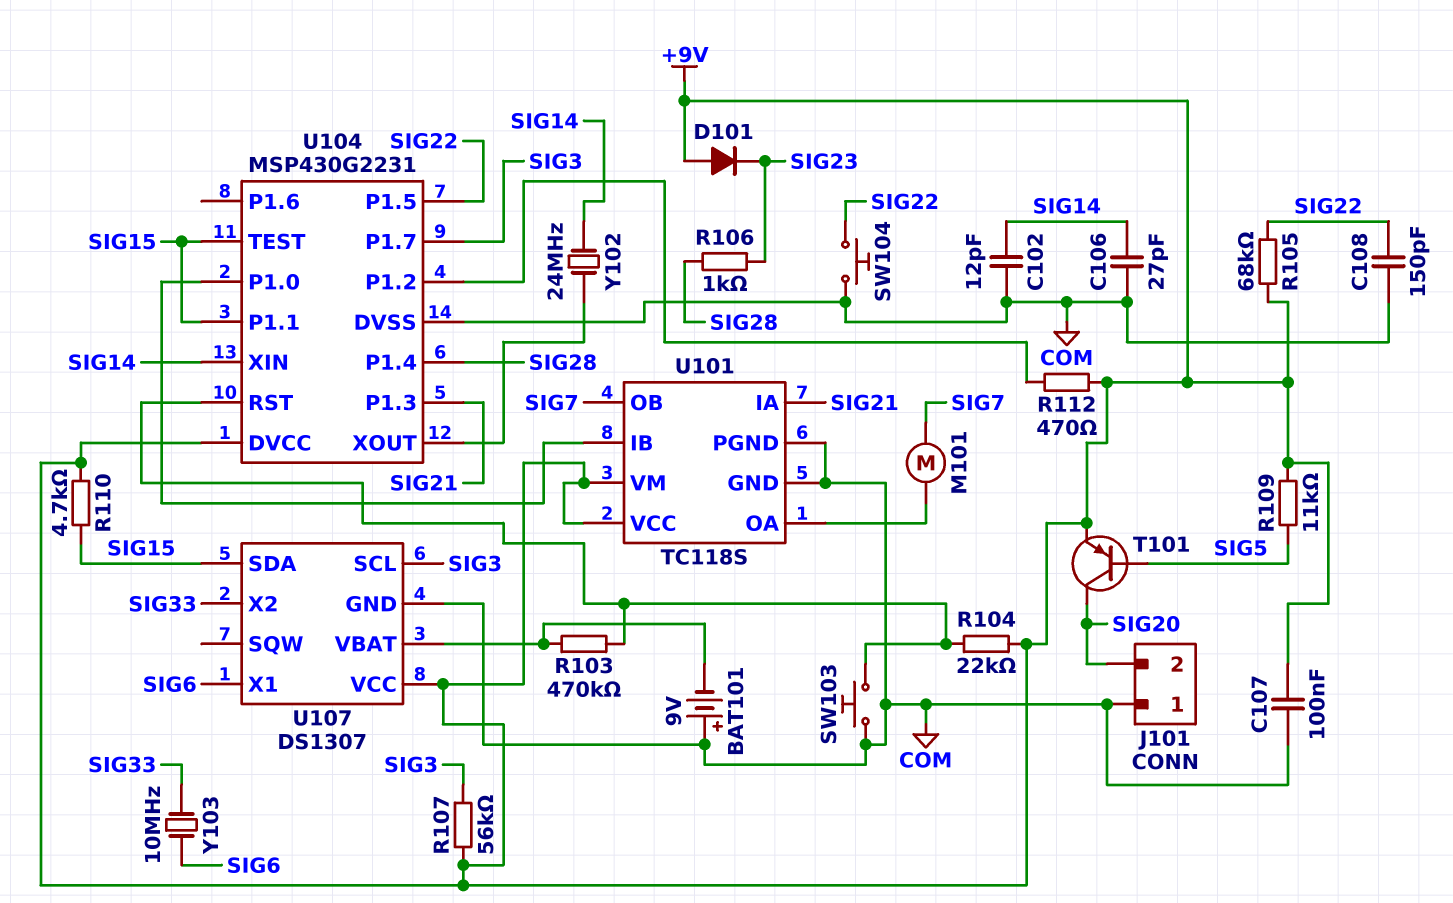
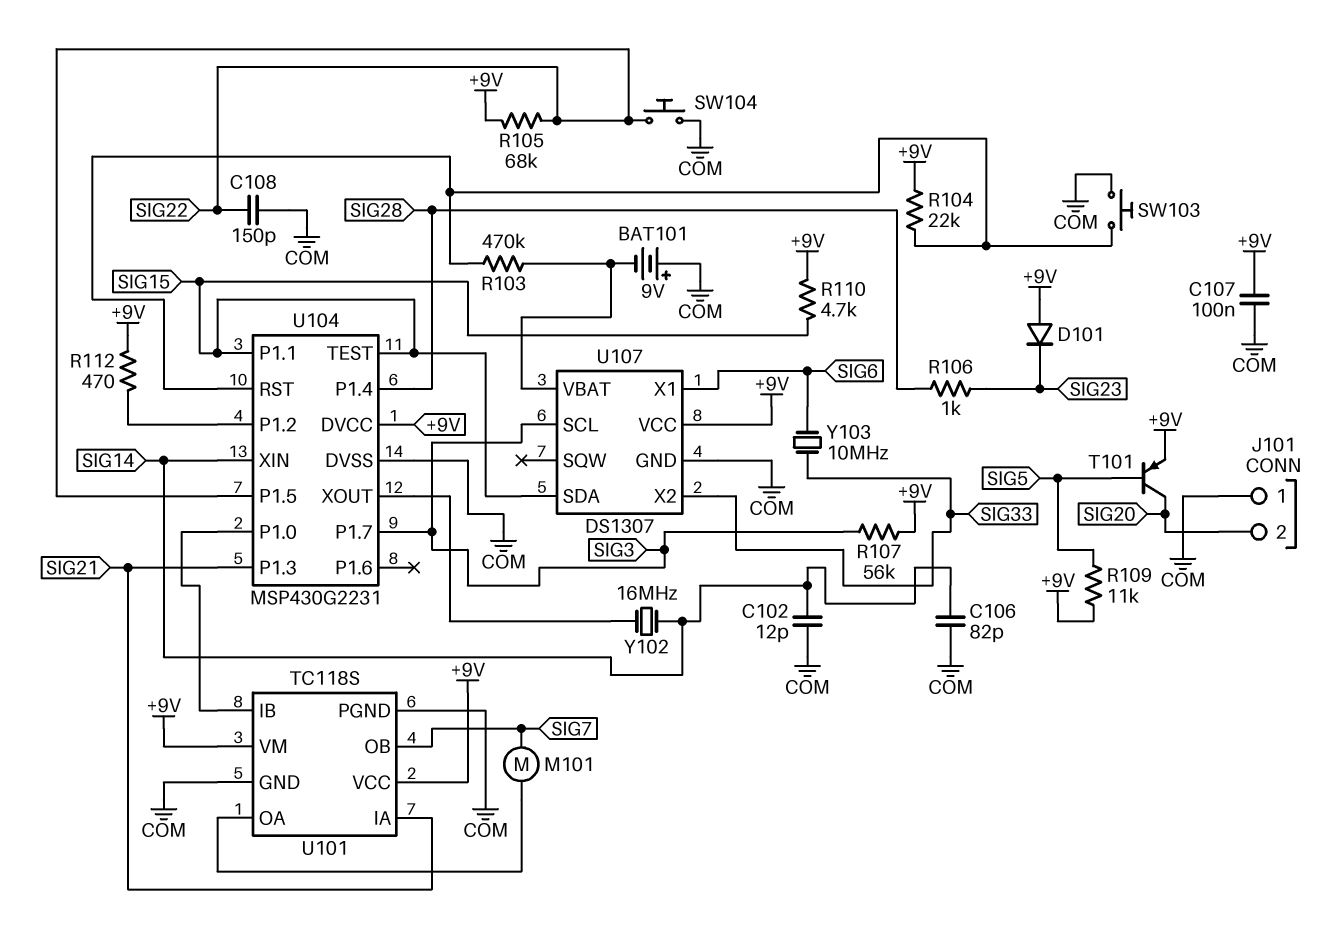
C106: 27pF (COM, SIG14) -> 82pF (COM, SIG14)
Y102: 24MHz (SIG14, U104/XOUT) -> 16MHz (SIG14, U104/XOUT)

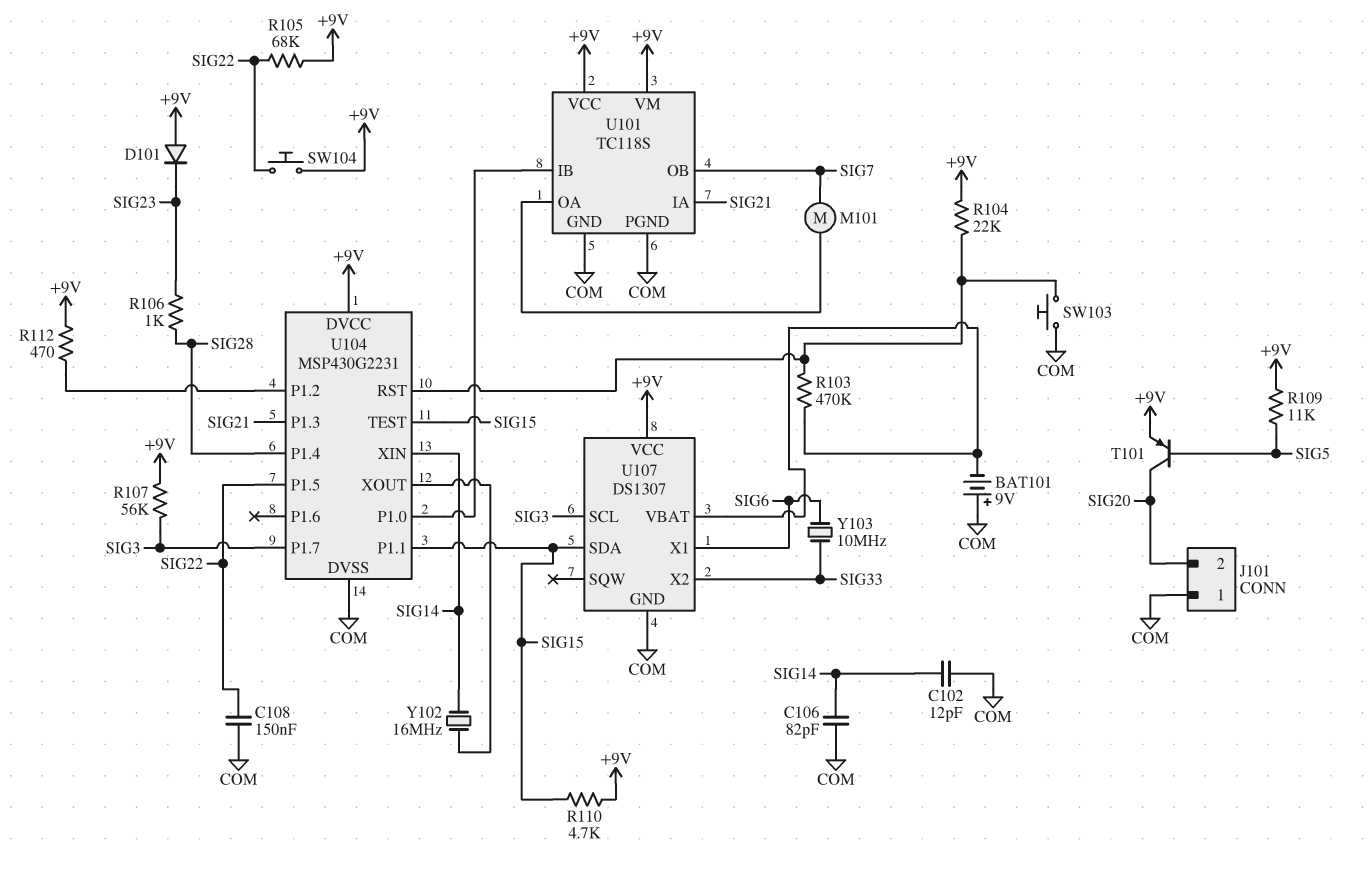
C107: 100nF (+9V, COM) -> none
C108: 150pF (COM, SIG22) -> 150nF (COM, SIG22)
SW104: button (COM, SIG22) -> button (+9V, SIG22)

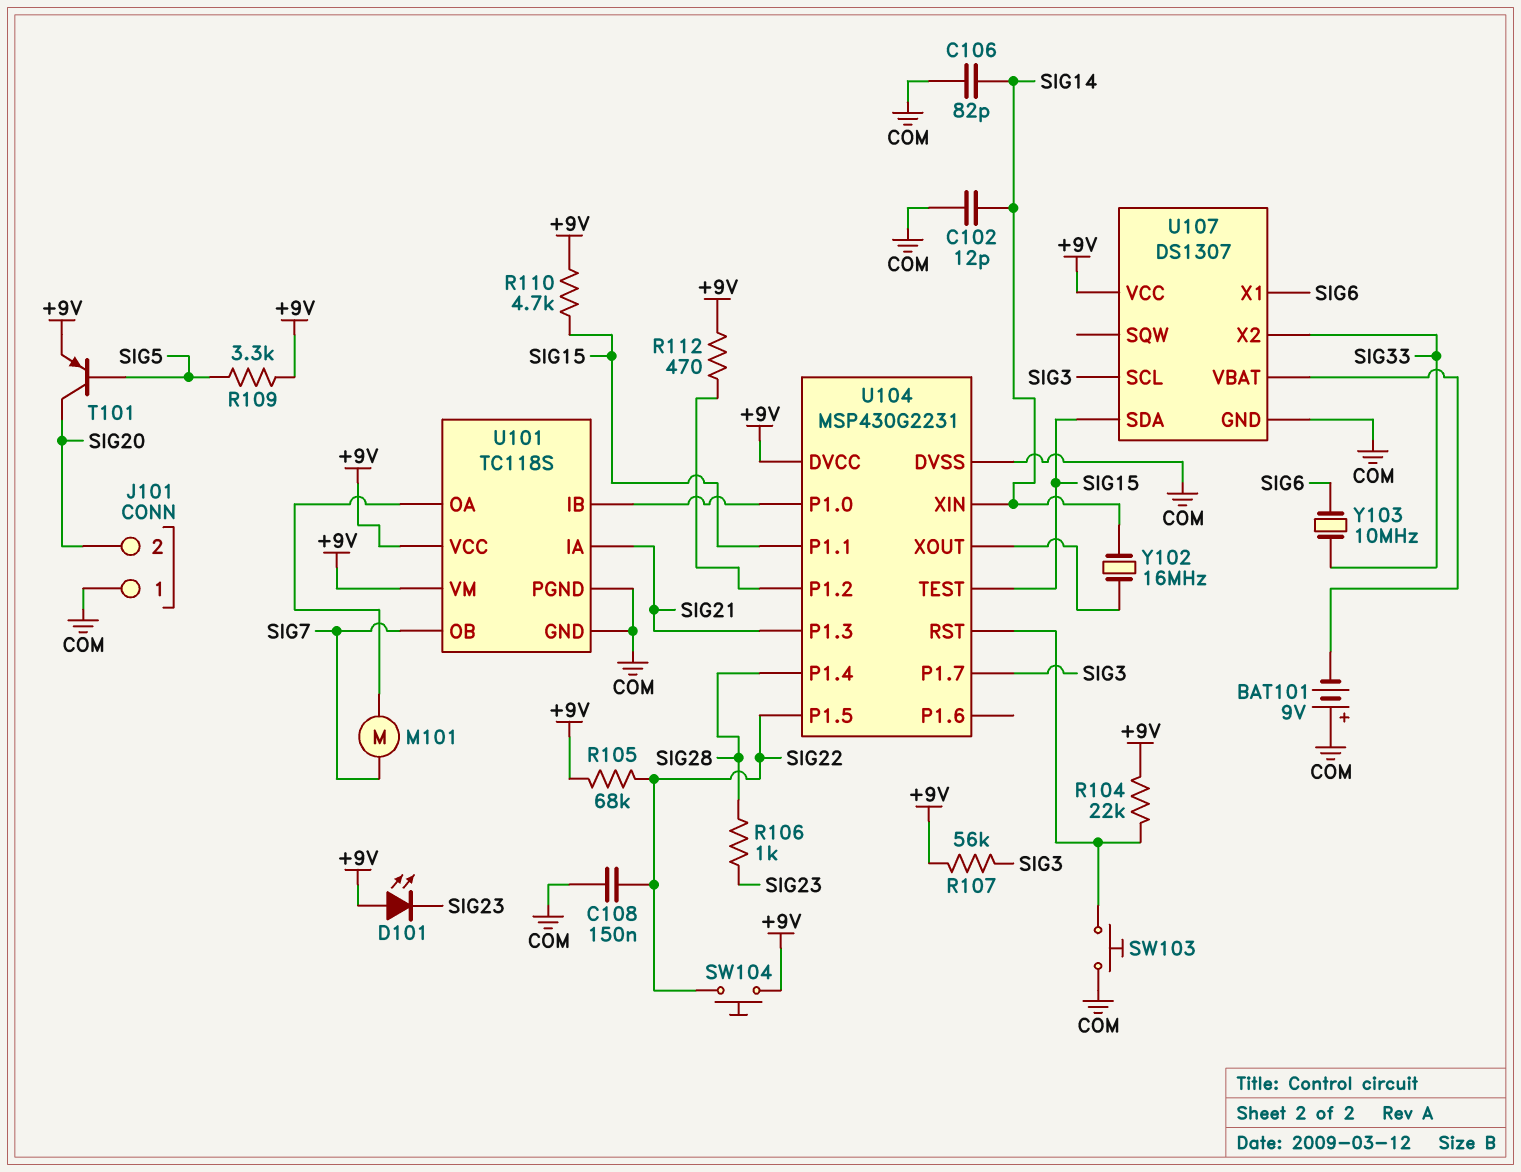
D101: diode (A +9V, K SIG23) -> LED (A +9V, K SIG23)
R103: 470k (U104/RST, U107/VBAT) -> none
R109: 11k (+9V, SIG5) -> 3.3k (+9V, SIG5)

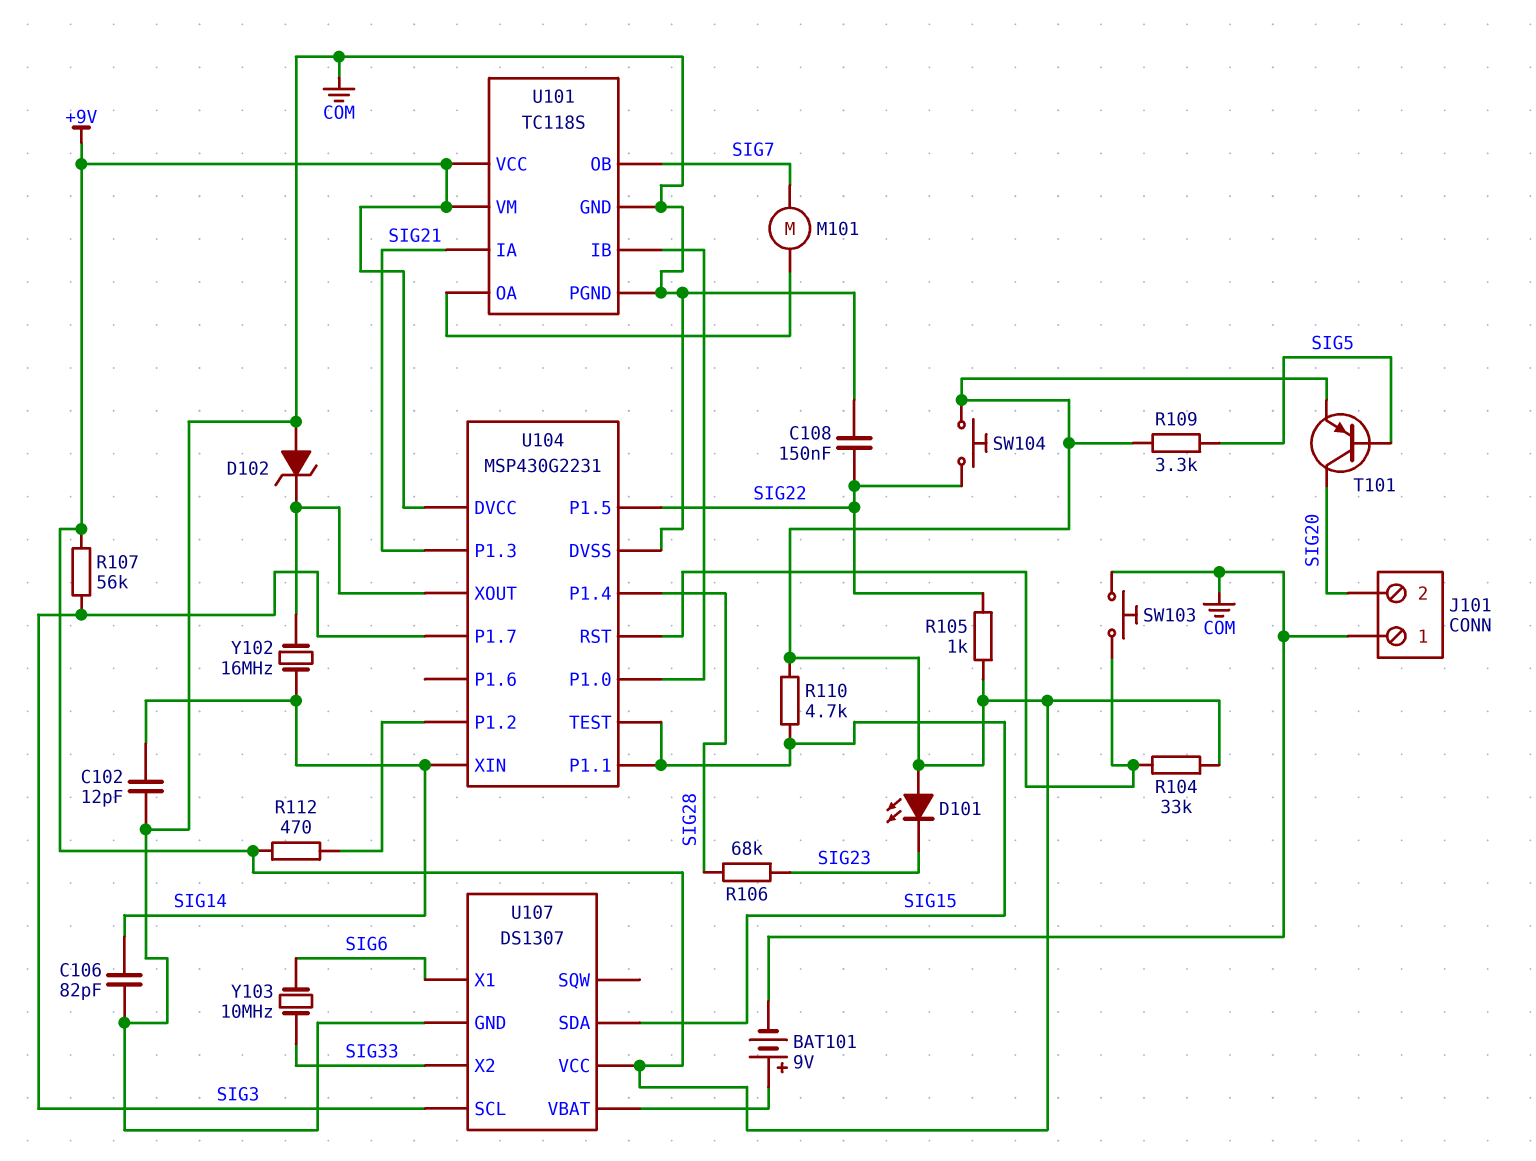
BAT101: 9V (plus COM, minus U107/VBAT) -> 9V (plus U107/VBAT, minus COM)
D102: none -> zener (A COM, K U104/XOUT)
R104: 22k (+9V, U104/RST) -> 33k (+9V, U104/RST)
R105: 68k (+9V, SIG22) -> 1k (+9V, SIG22)
R106: 1k (SIG23, SIG28) -> 68k (SIG23, SIG28)

